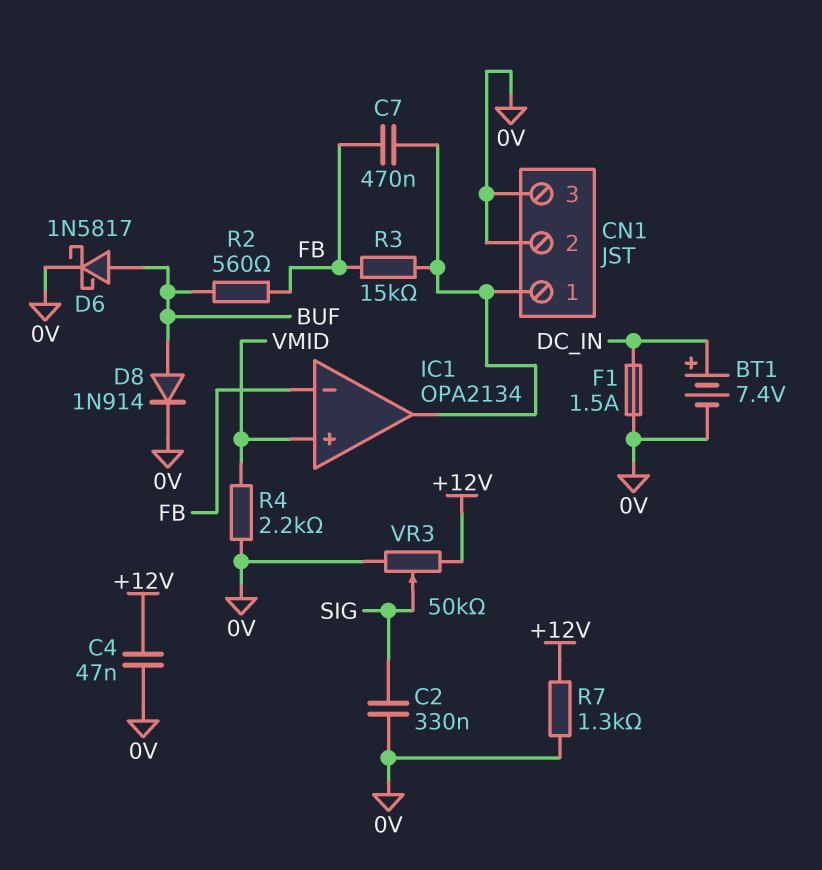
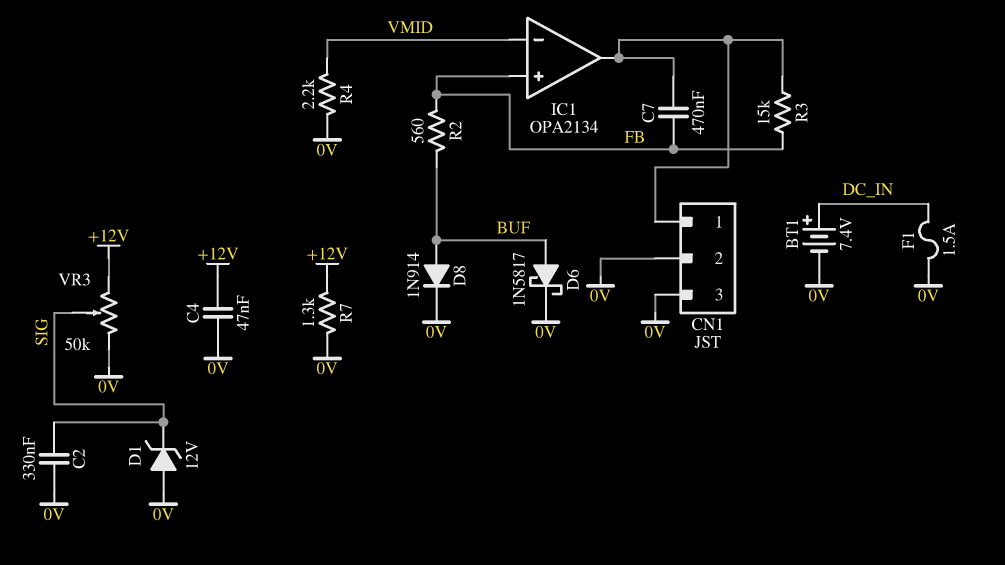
D1: none -> zener 12V (A 0V, K SIG)
IC1 pin in+: VMID -> FB
IC1 pin in-: FB -> VMID

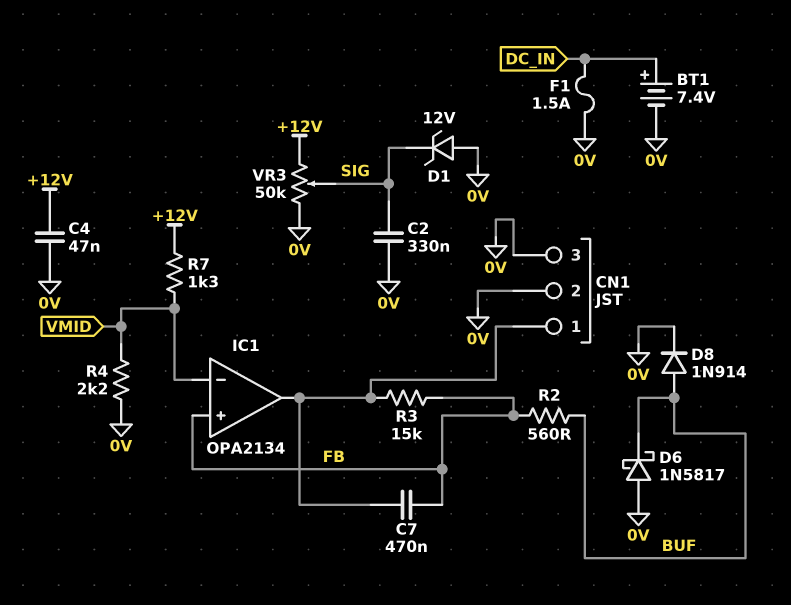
D6: schottky 1N5817 (A BUF, K 0V) -> schottky 1N5817 (A 0V, K BUF)
R7: 1.3k (+12V, 0V) -> 1.3k (+12V, VMID)

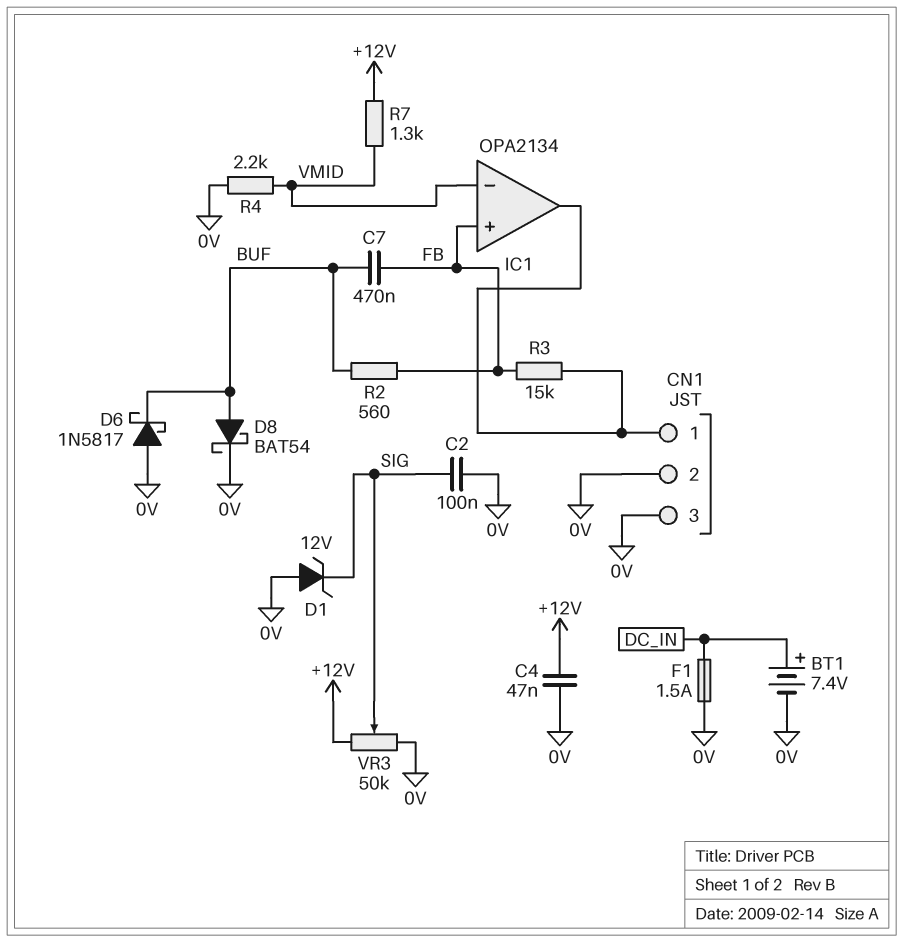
C2: 330nF (0V, SIG) -> 100nF (0V, SIG)
C7: 470nF (CN1/1, FB) -> 470nF (BUF, FB)
D8: diode 1N914 (A BUF, K 0V) -> schottky BAT54 (A BUF, K 0V)

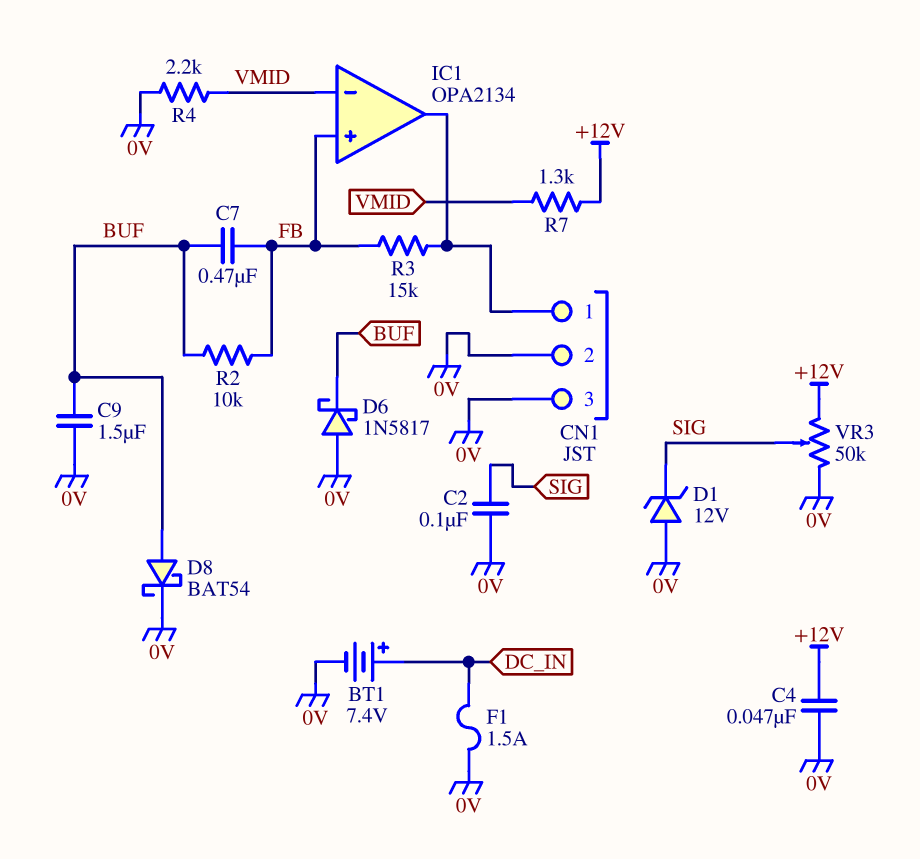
C9: none -> 1.5uF (0V, BUF)
R2: 560 (BUF, FB) -> 10k (BUF, FB)

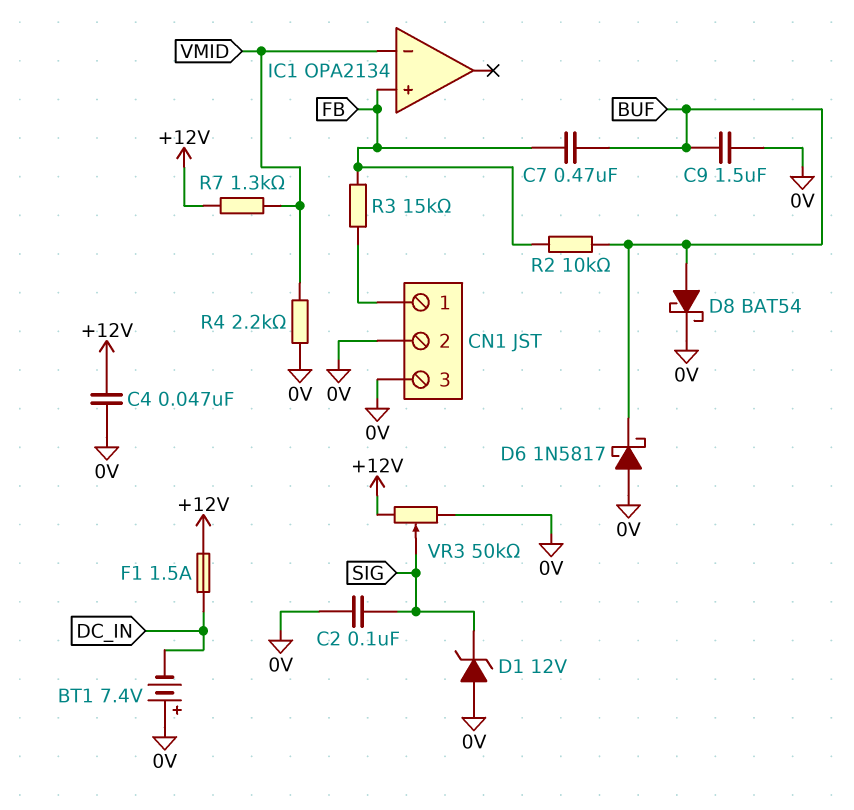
BT1: 7.4V (plus DC_IN, minus 0V) -> 7.4V (plus 0V, minus DC_IN)
F1: 1.5A (0V, DC_IN) -> 1.5A (+12V, DC_IN)
IC1 pin out: CN1/1 -> none

